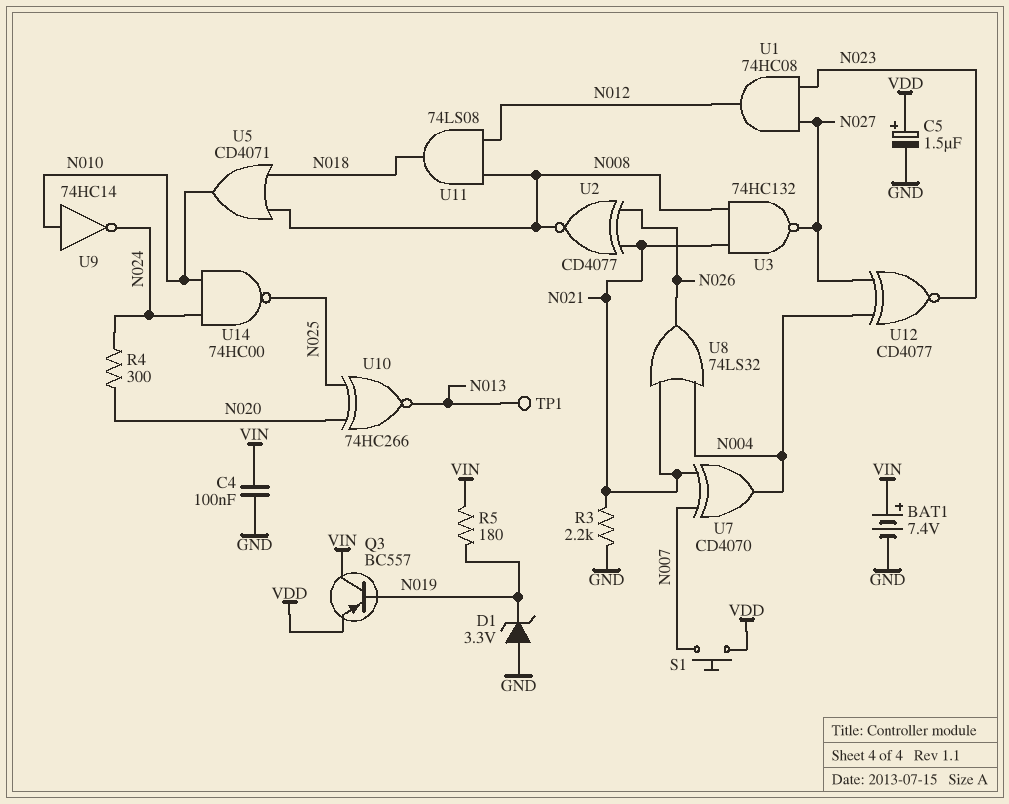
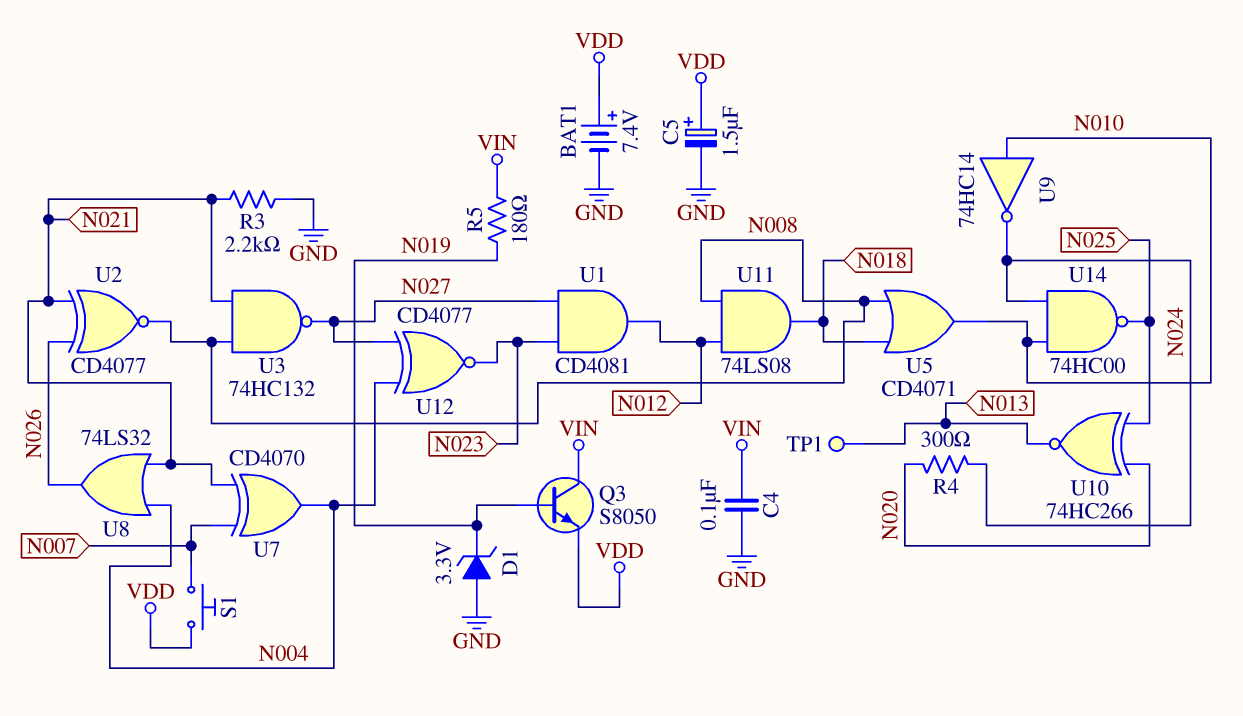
BAT1: 7.4V (plus VIN, minus GND) -> 7.4V (plus VDD, minus GND)
Q3: PNP BC557 (B N019, C VIN, E VDD) -> NPN S8050 (B N019, C VIN, E VDD)
U1: AND 74HC08 (in N023, in N027, out N012) -> AND CD4081 (in N023, in N027, out N012)

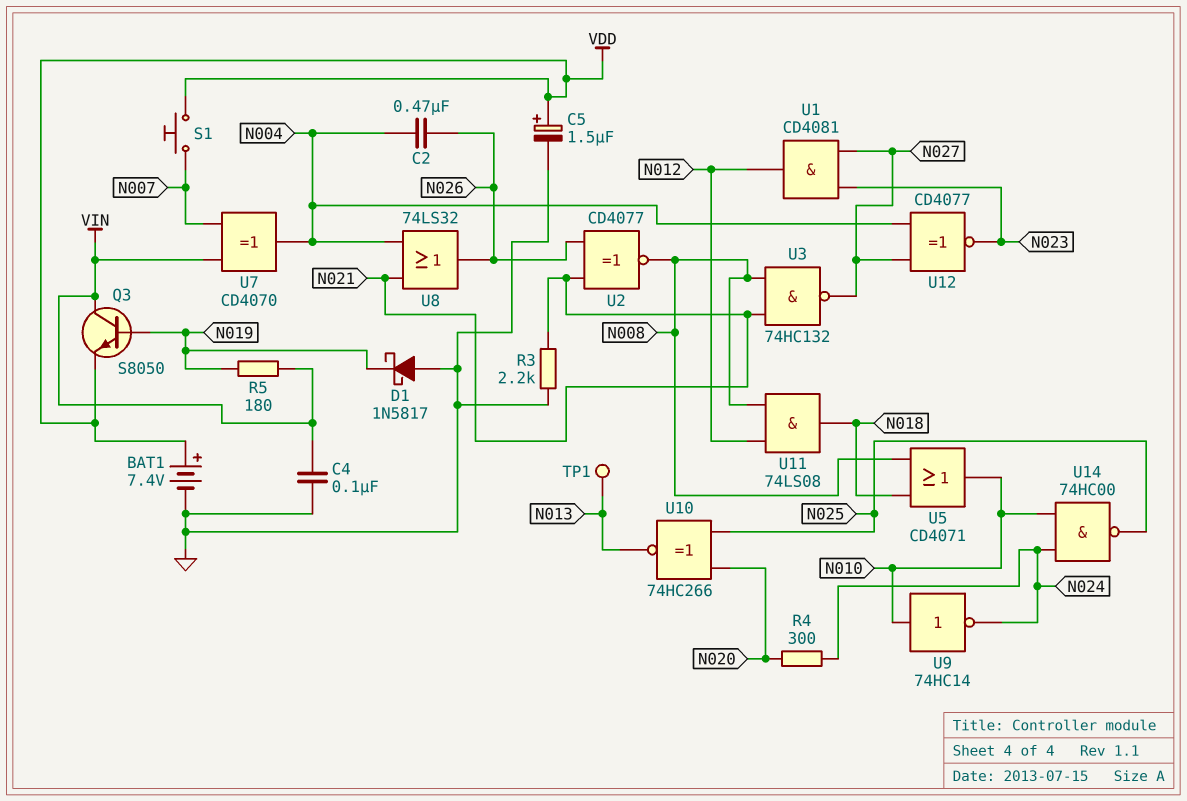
C2: none -> 470nF (N004, N026)
D1: zener 3.3V (A GND, K N019) -> schottky 1N5817 (A GND, K N019)
U7: XOR CD4070 (in N007, in N021, out N004) -> XOR CD4070 (in N007, in VIN, out N004)

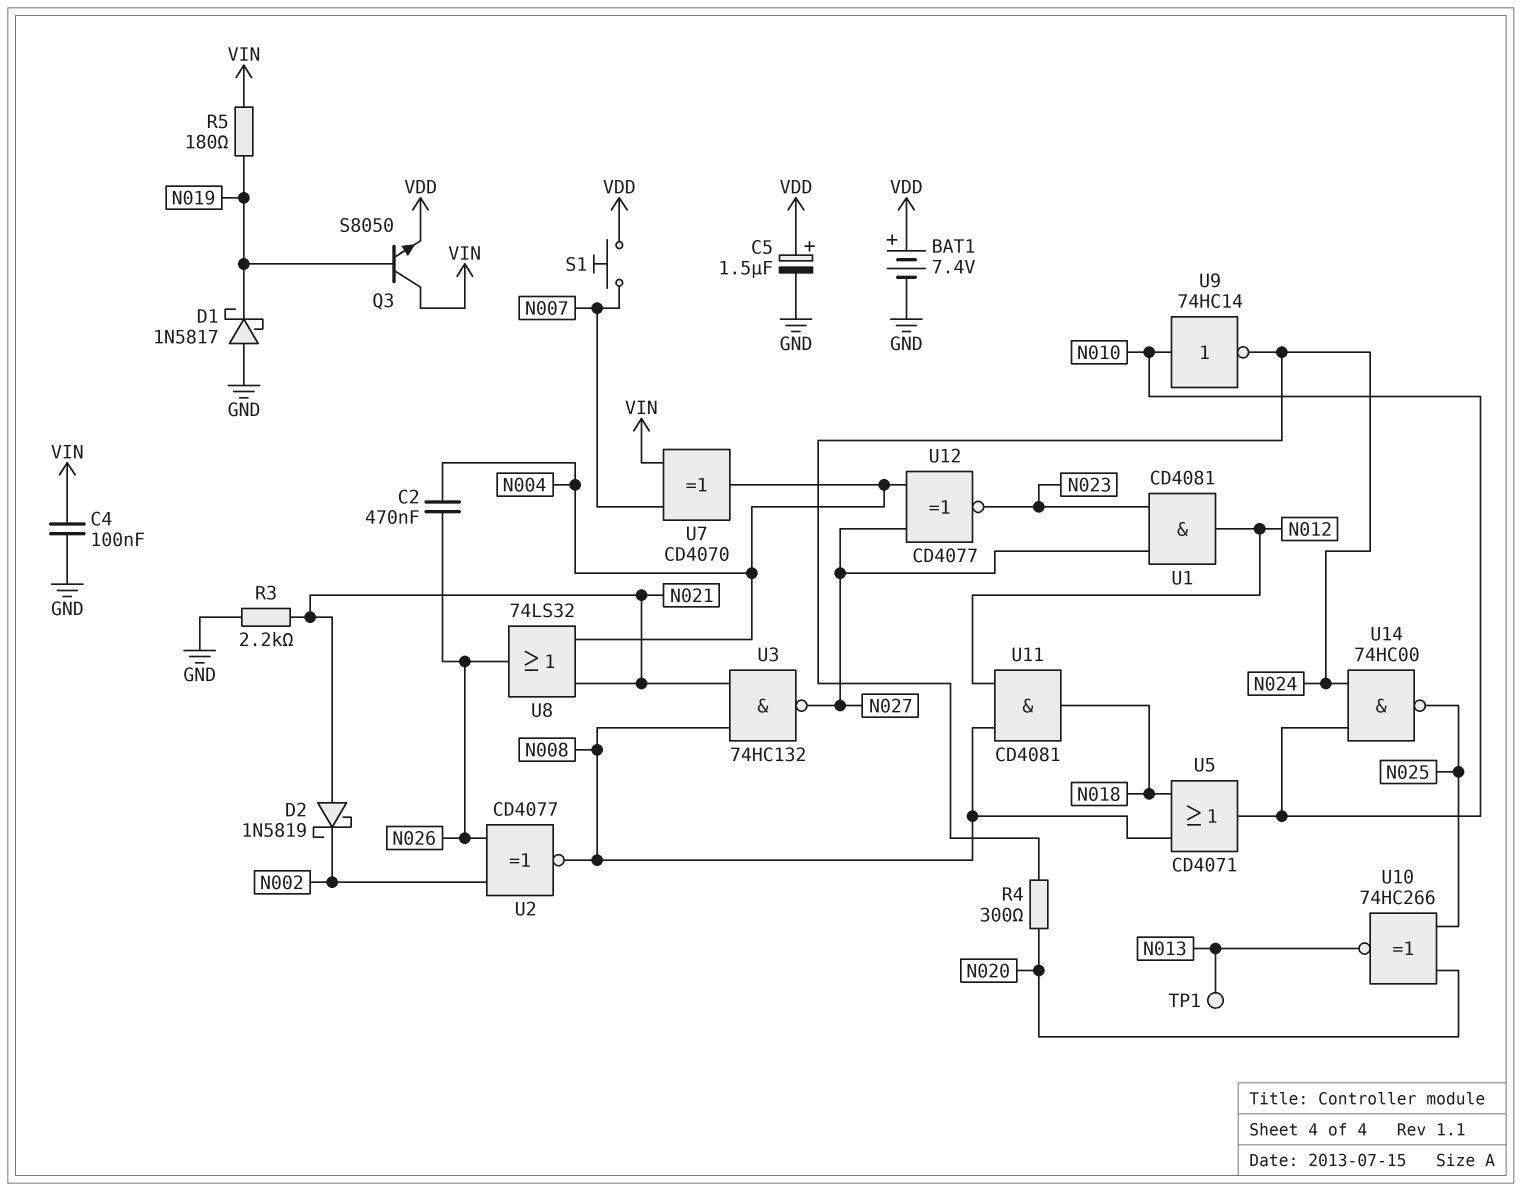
D2: none -> schottky 1N5819 (A N021, K N002)
U2: XNOR CD4077 (in N021, in N026, out N008) -> XNOR CD4077 (in N002, in N026, out N008)
U11: AND 74LS08 (in N008, in N012, out N018) -> AND CD4081 (in N008, in N012, out N018)

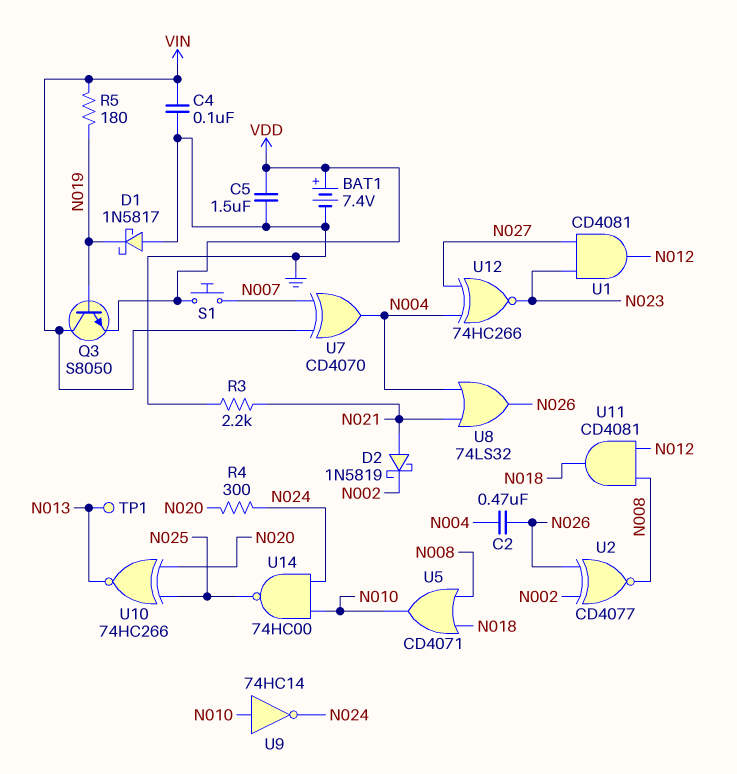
C5: 1.5uF (plus VDD, minus GND) -> 1.5uF (GND, VDD)
U3: NAND 74HC132 (in N008, in N021, out N027) -> none
U12: XNOR CD4077 (in N004, in N027, out N023) -> XNOR 74HC266 (in N004, in N027, out N023)

